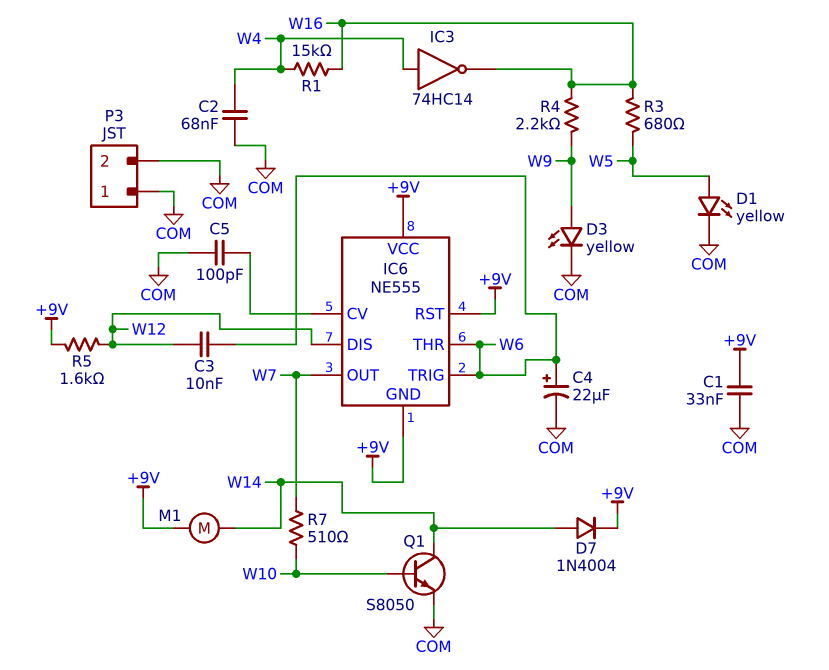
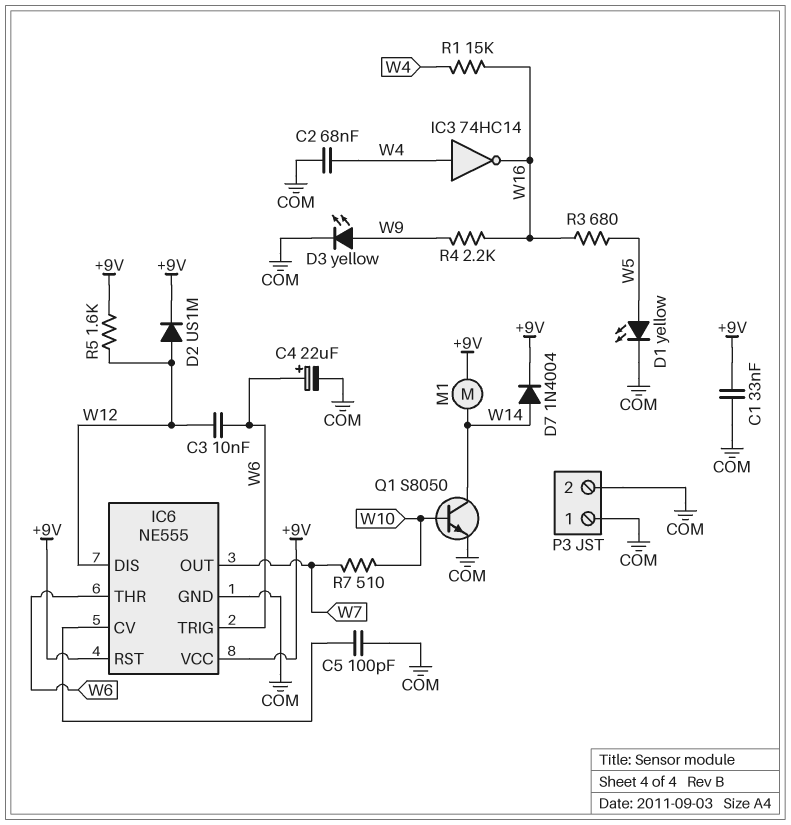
D2: none -> diode US1M (A W12, K +9V)
IC6 pin GND: +9V -> COM

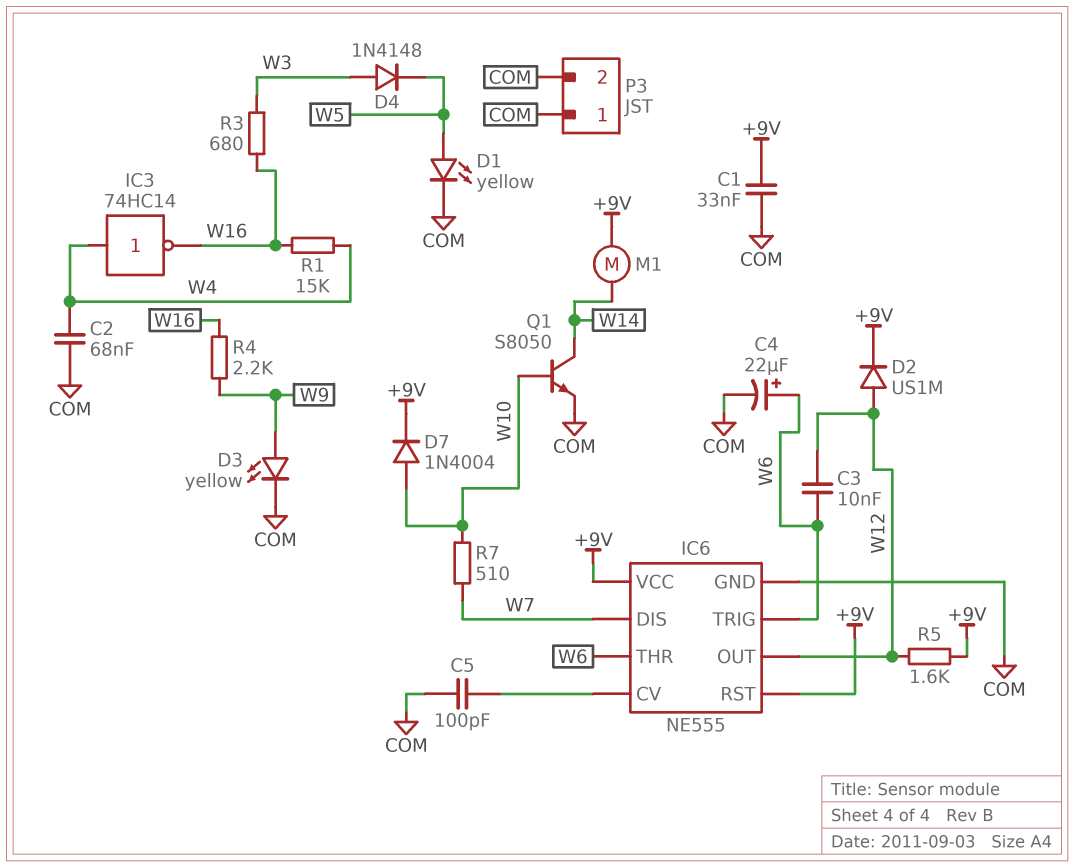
D4: none -> diode 1N4148 (A W3, K W5)
D7: diode 1N4004 (A W14, K +9V) -> diode 1N4004 (A W10, K +9V)
IC6 pin DIS: W12 -> W7
IC6 pin OUT: W7 -> W12
R3: 680 (W5, W16) -> 680 (W3, W16)

